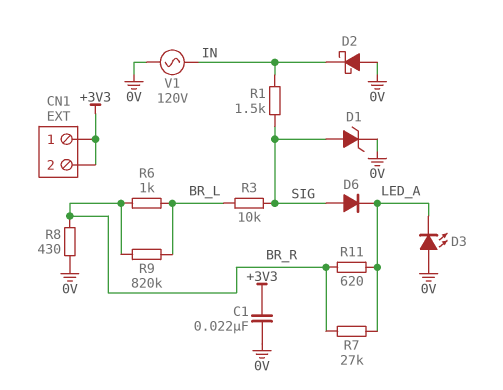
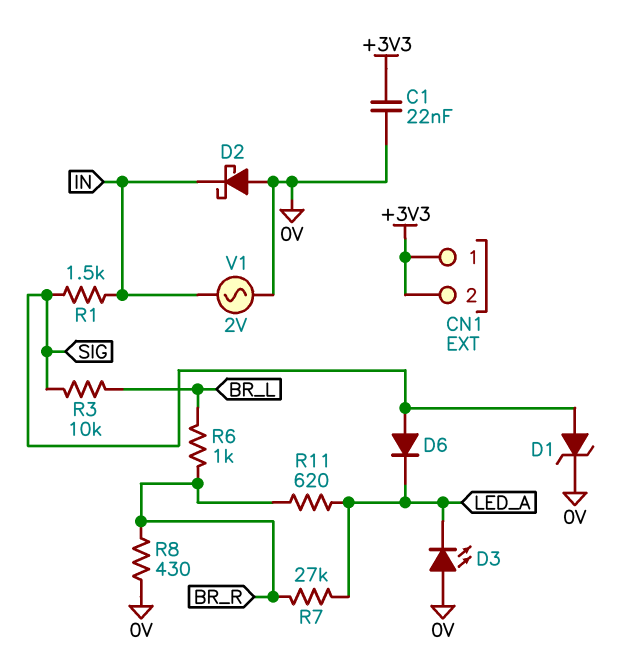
R9: 820k (BR_L, BR_R) -> none
V1: AC 120V (0V, IN) -> AC 2V (0V, IN)

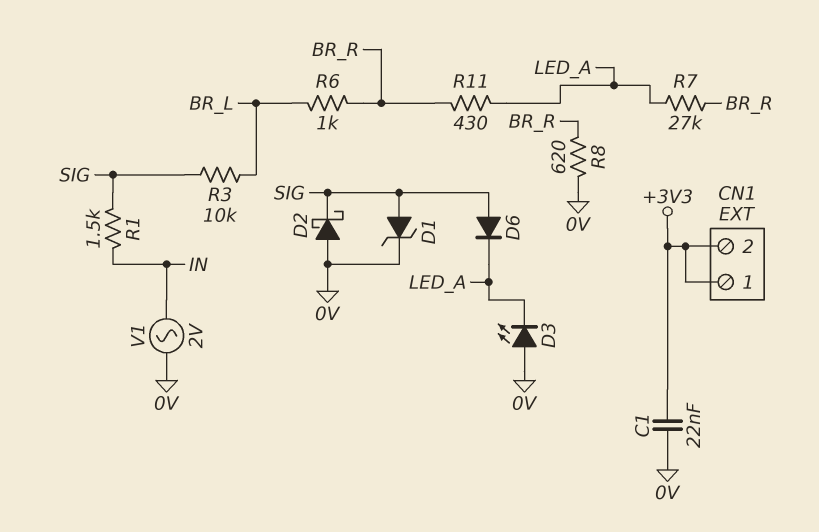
D2: schottky (A 0V, K IN) -> schottky (A 0V, K SIG)
R8: 430 (0V, BR_R) -> 620 (0V, BR_R)
R11: 620 (BR_R, LED_A) -> 430 (BR_R, LED_A)

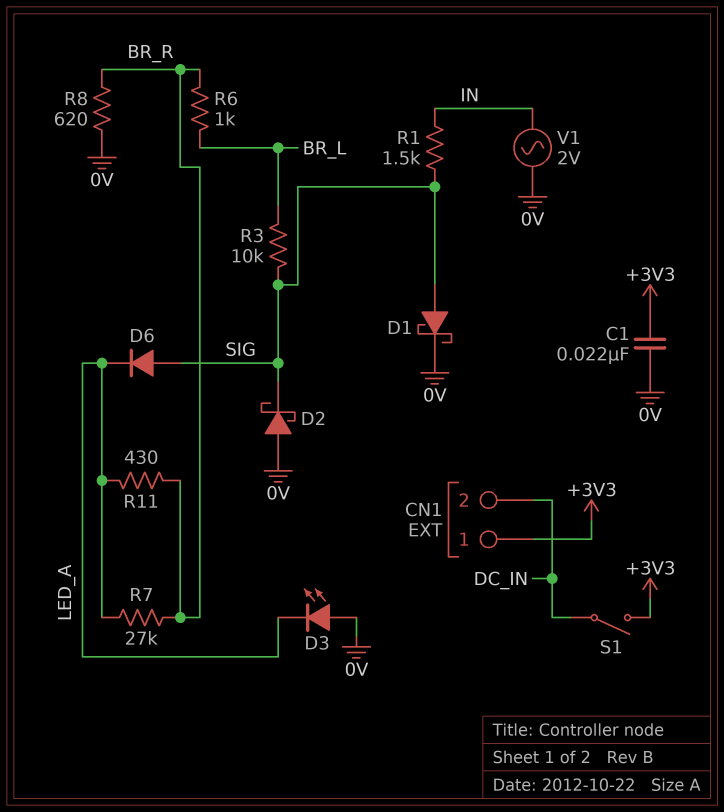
CN1 pin 2: +3V3 -> DC_IN
D1: zener (A SIG, K 0V) -> schottky (A SIG, K 0V)
S1: none -> switch (+3V3, DC_IN)

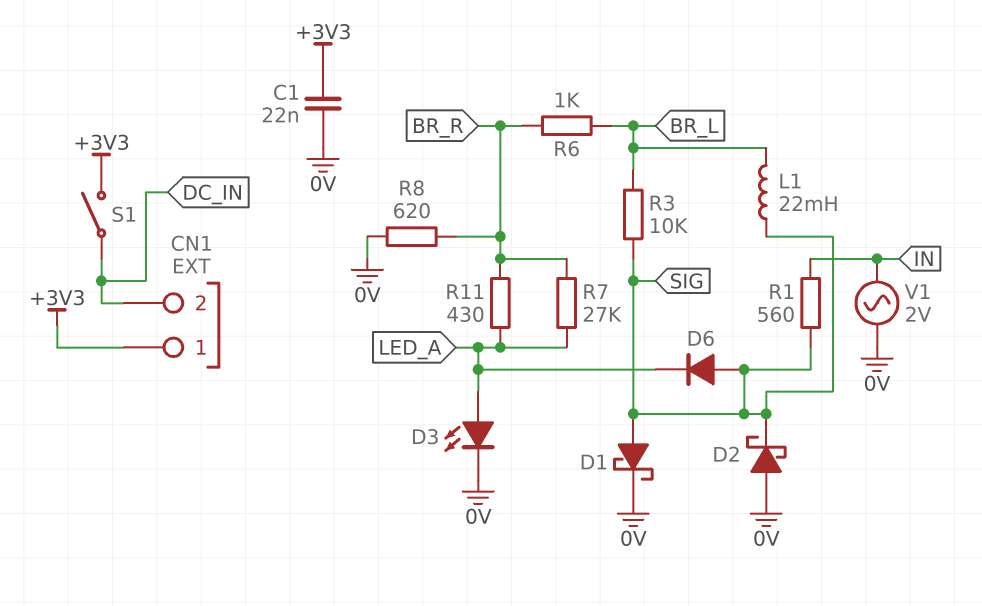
D3: LED (A 0V, K LED_A) -> LED (A LED_A, K 0V)
L1: none -> 22mH (BR_L, SIG)
R1: 1.5k (IN, SIG) -> 560 (IN, SIG)

